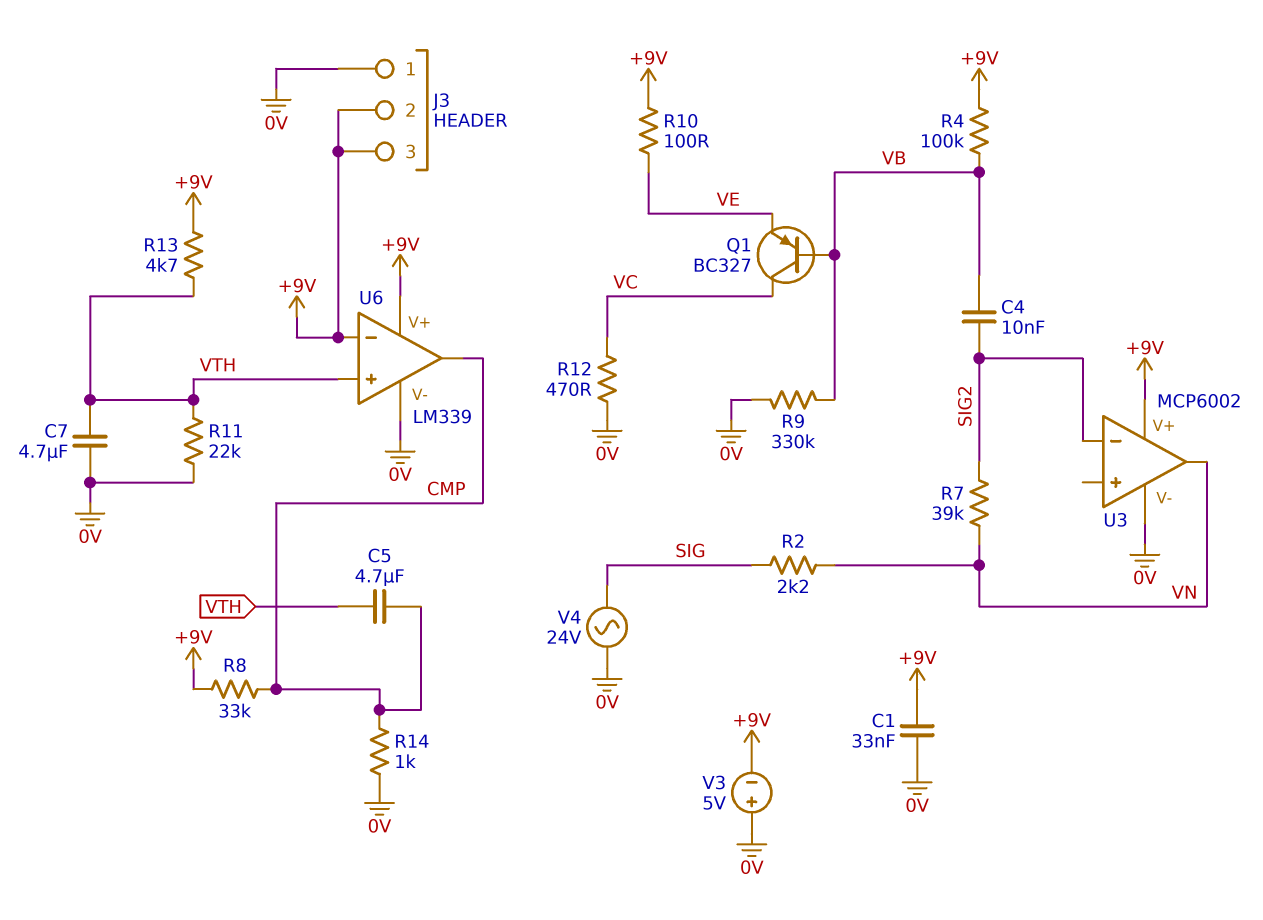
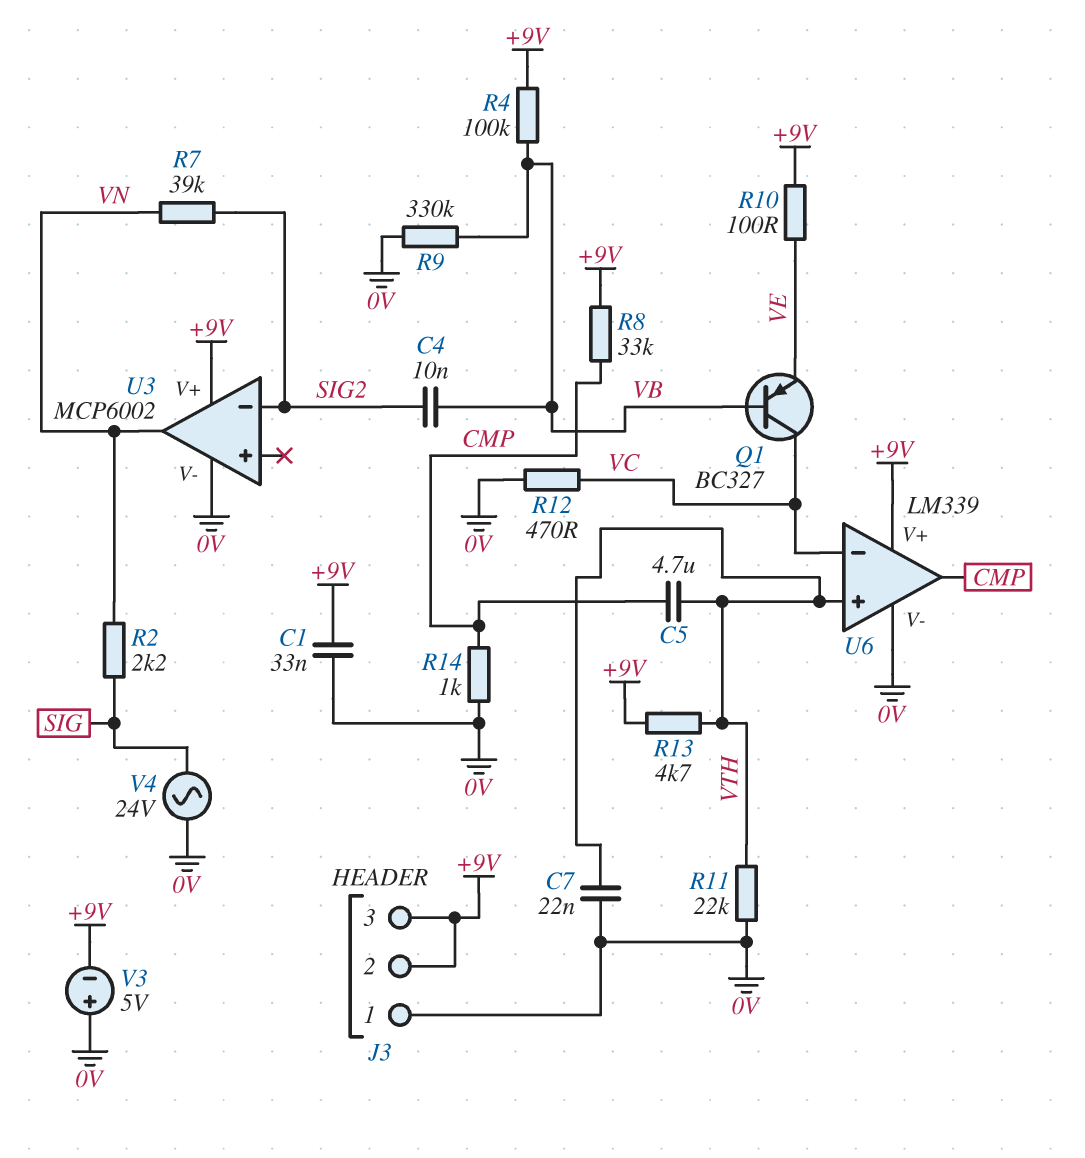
C7: 4.7uF (0V, VTH) -> 22nF (0V, VTH)
U6 pin in-: +9V -> VC

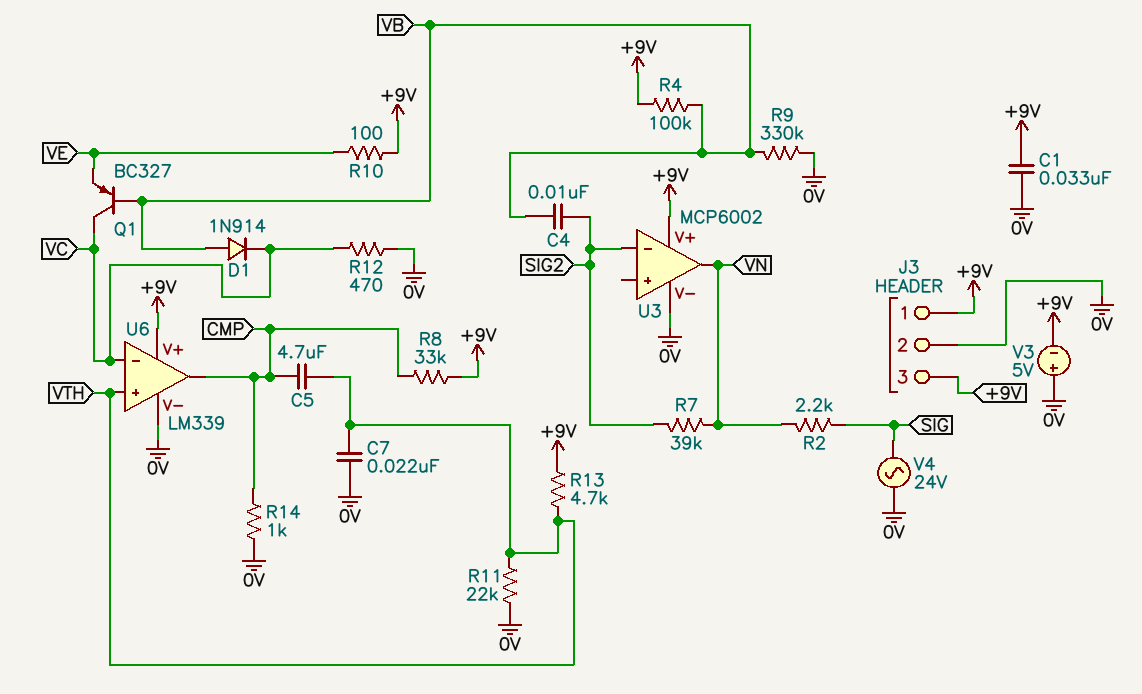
D1: none -> diode 1N914 (A VB, K VC)
J3 pin 1: 0V -> +9V
J3 pin 2: +9V -> 0V

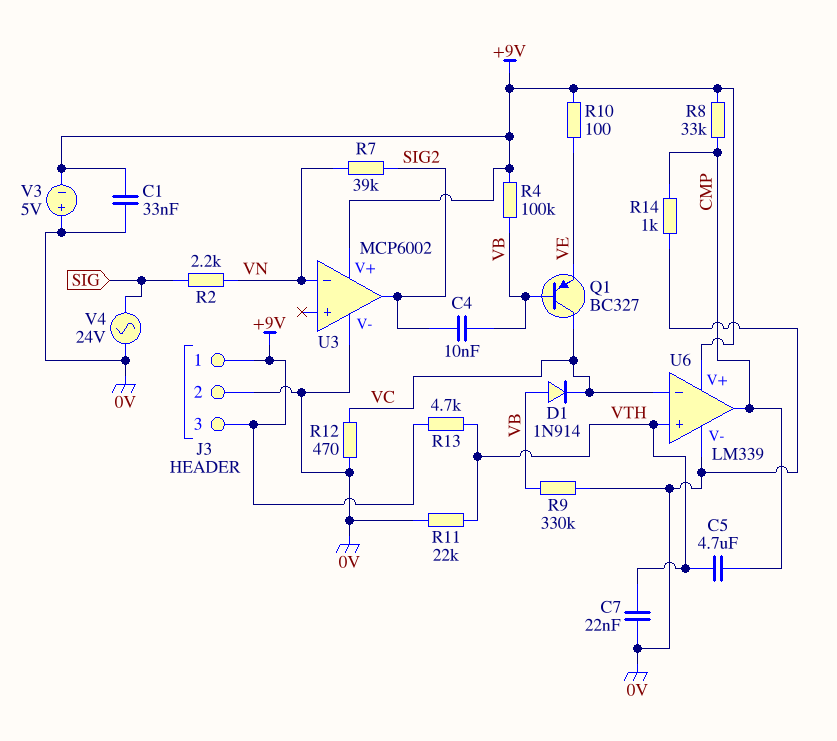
U3 pin in-: SIG2 -> VN
U3 pin out: VN -> SIG2

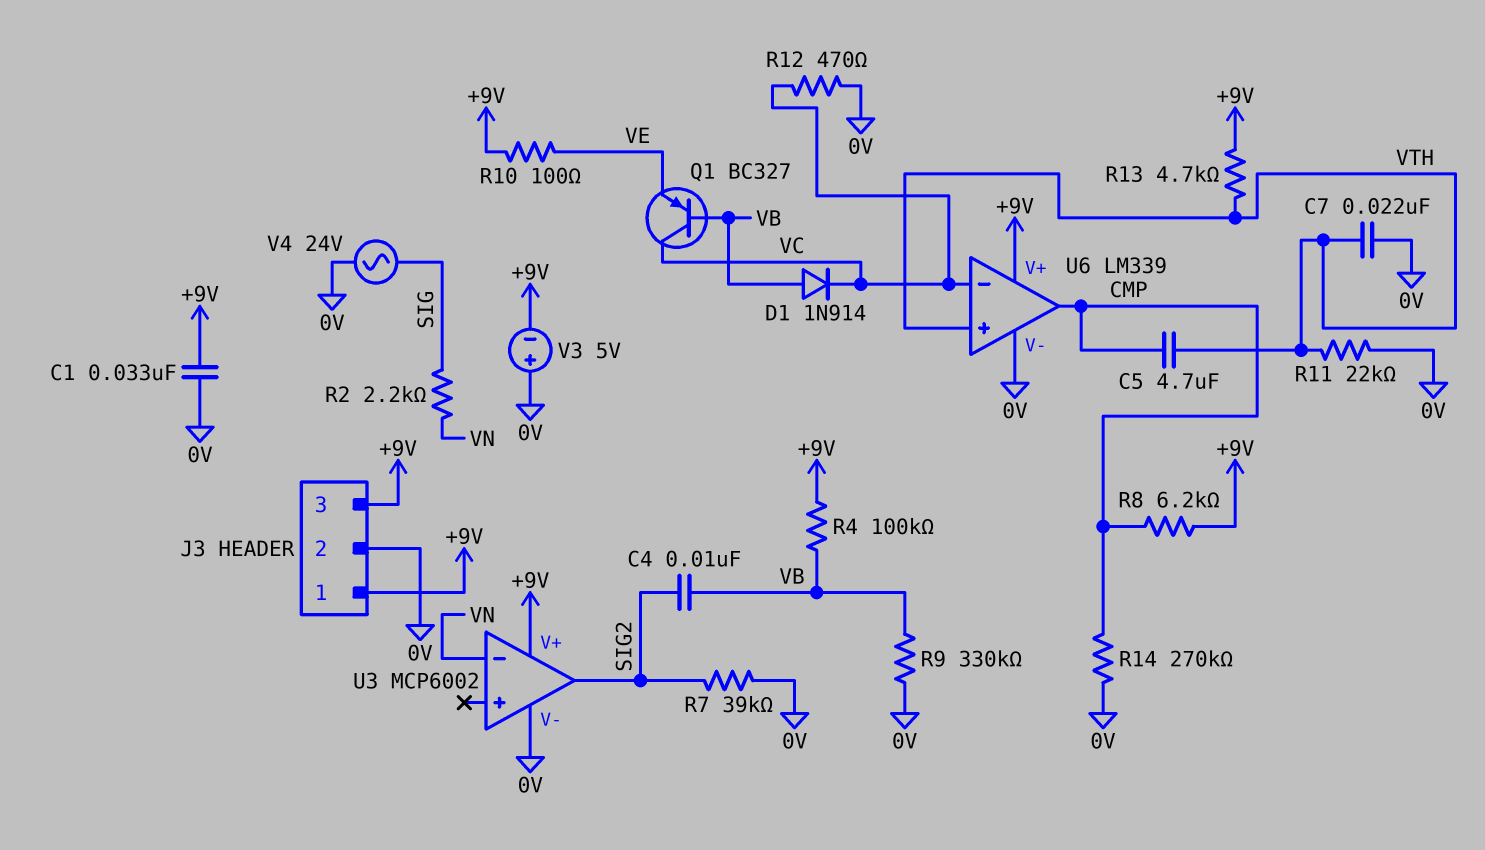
R7: 39k (SIG2, VN) -> 39k (0V, SIG2)
R8: 33k (+9V, CMP) -> 6.2k (+9V, CMP)
R14: 1k (0V, CMP) -> 270k (0V, CMP)

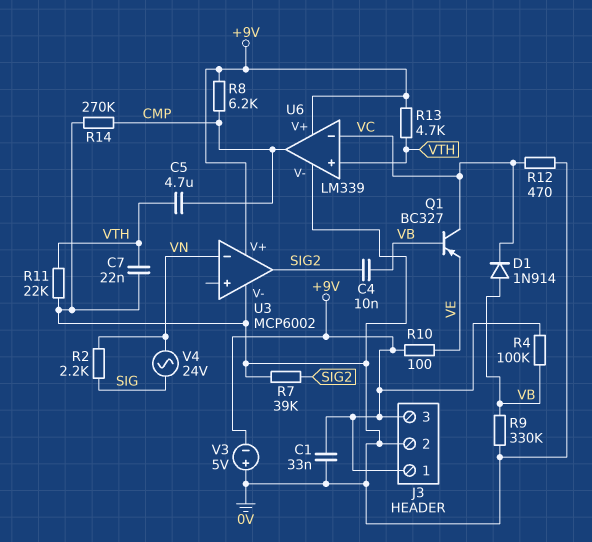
V4: AC 24V (0V, SIG) -> AC 24V (SIG, VN)

